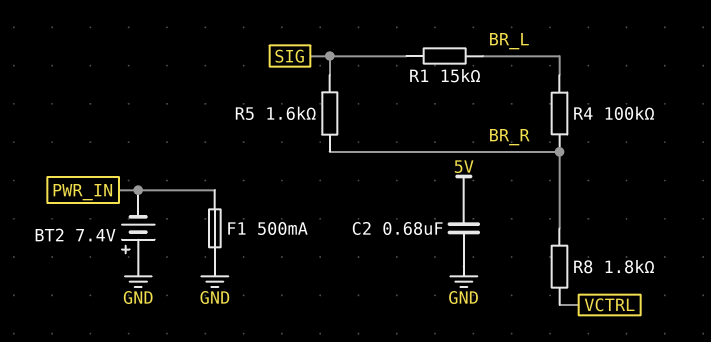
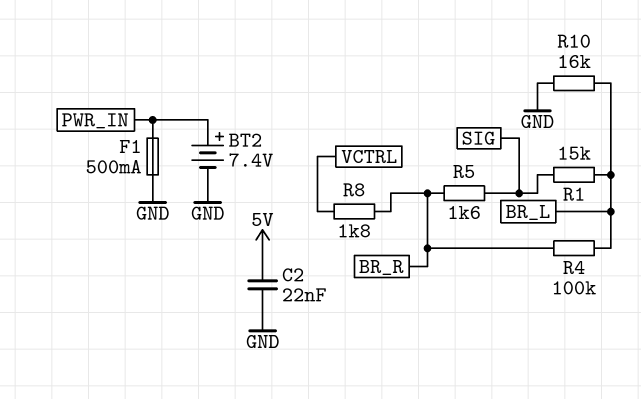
BT2: 7.4V (plus GND, minus PWR_IN) -> 7.4V (plus PWR_IN, minus GND)
C2: 680nF (5V, GND) -> 22nF (5V, GND)
R10: none -> 16k (BR_L, GND)

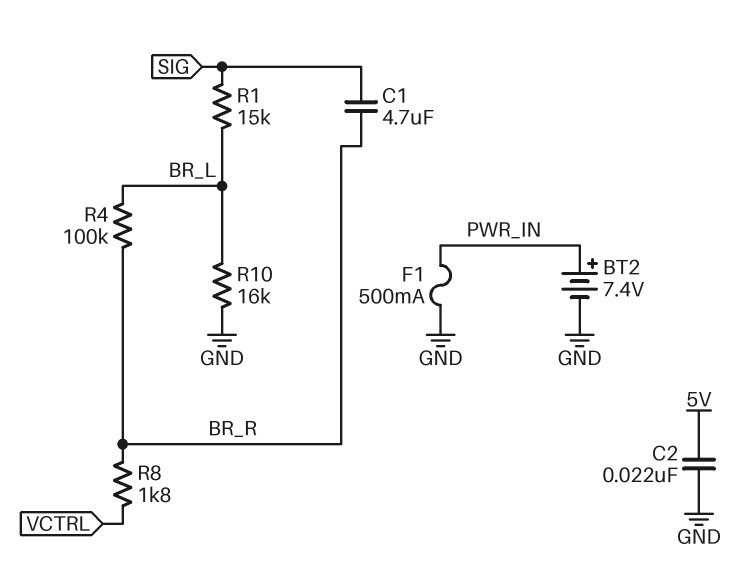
C1: none -> 4.7uF (BR_R, SIG)
R5: 1.6k (BR_R, SIG) -> none

